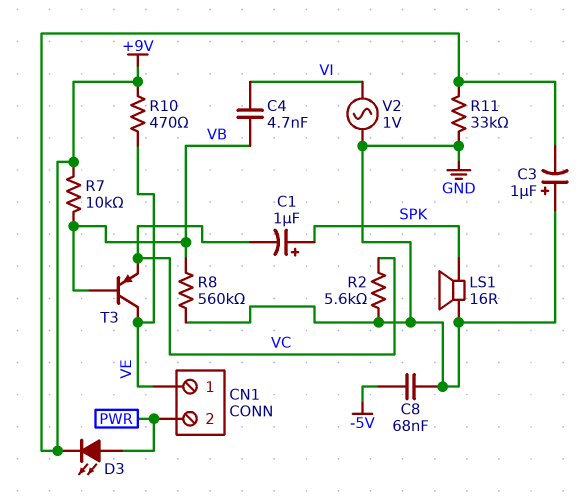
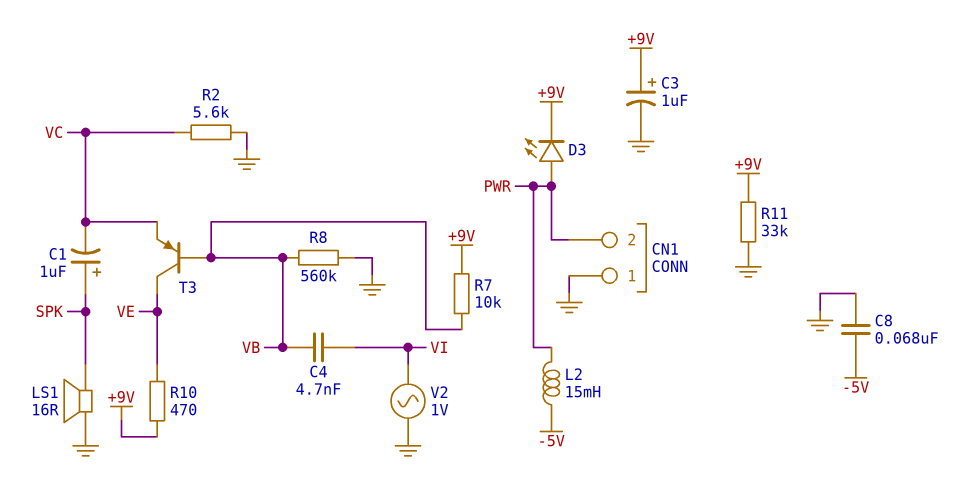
C3: 1uF (plus GND, minus +9V) -> 1uF (plus +9V, minus GND)
CN1 pin 1: VE -> GND
L2: none -> 15mH (-5V, PWR)

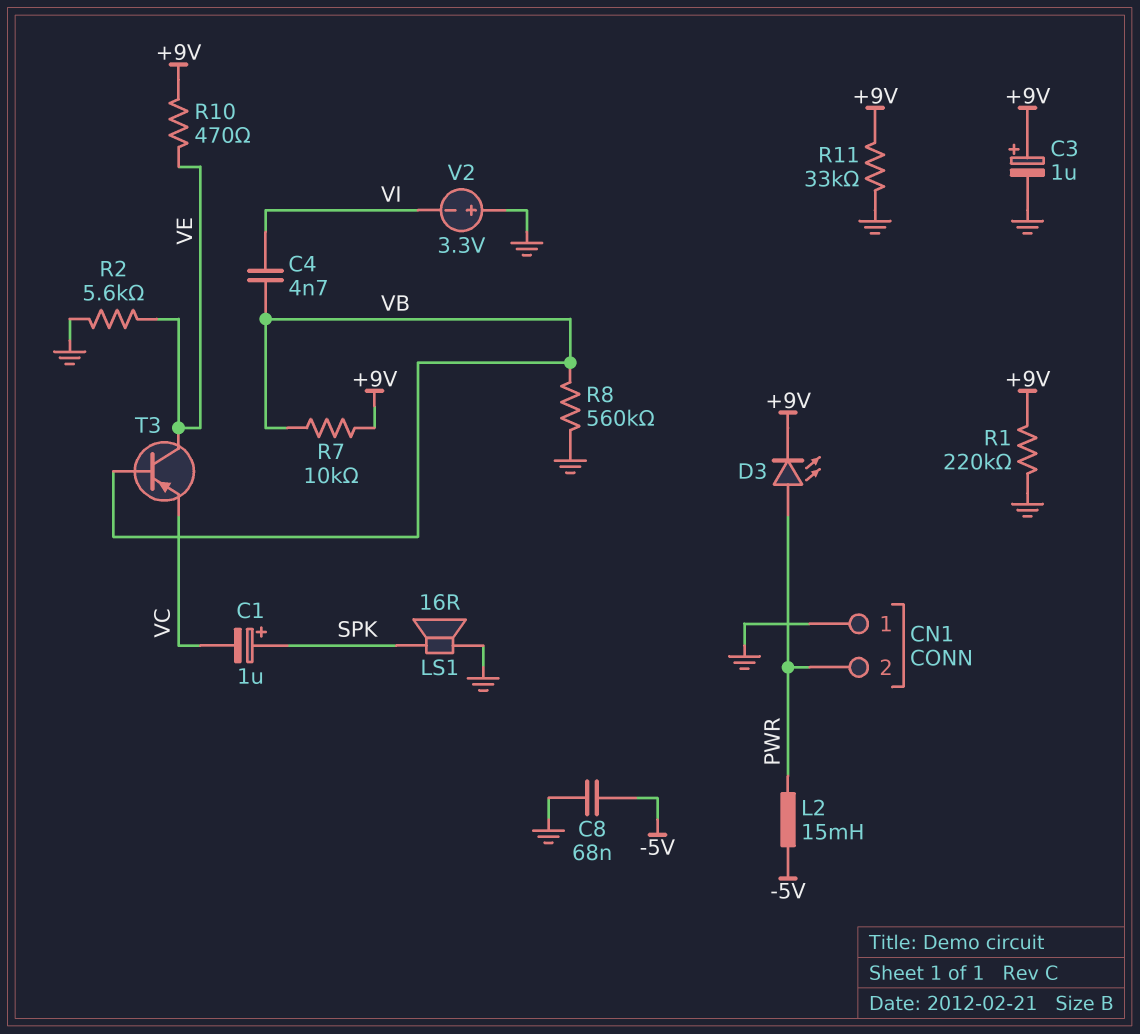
R1: none -> 220k (+9V, GND)
R2: 5.6k (GND, VC) -> 5.6k (GND, VE)
V2: AC 1V (GND, VI) -> 3.3V (plus GND, minus VI)

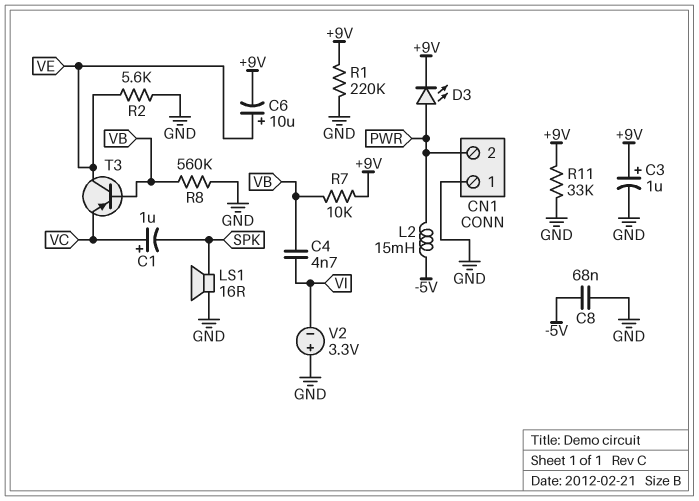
C1: 1uF (plus SPK, minus VC) -> 1uF (plus VC, minus SPK)
C6: none -> 10uF (plus VE, minus +9V)
R10: 470 (+9V, VE) -> none

